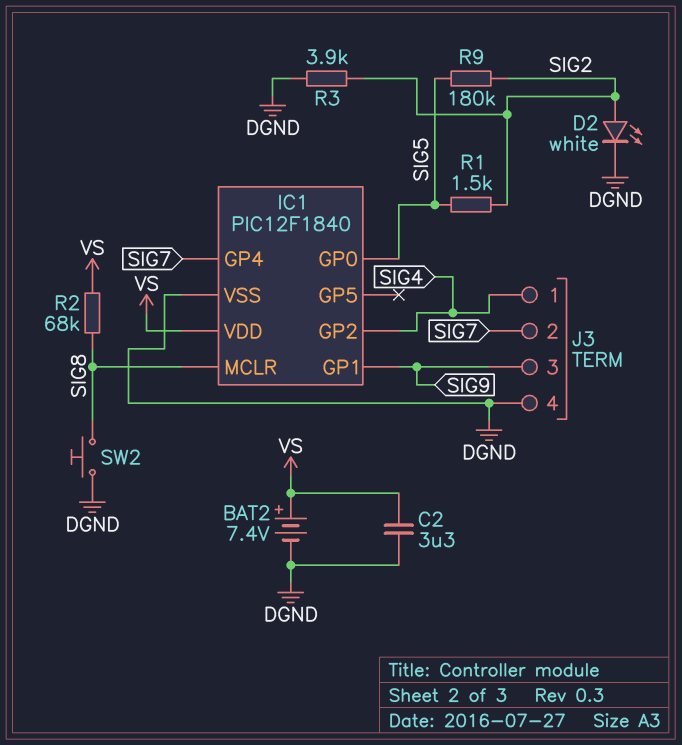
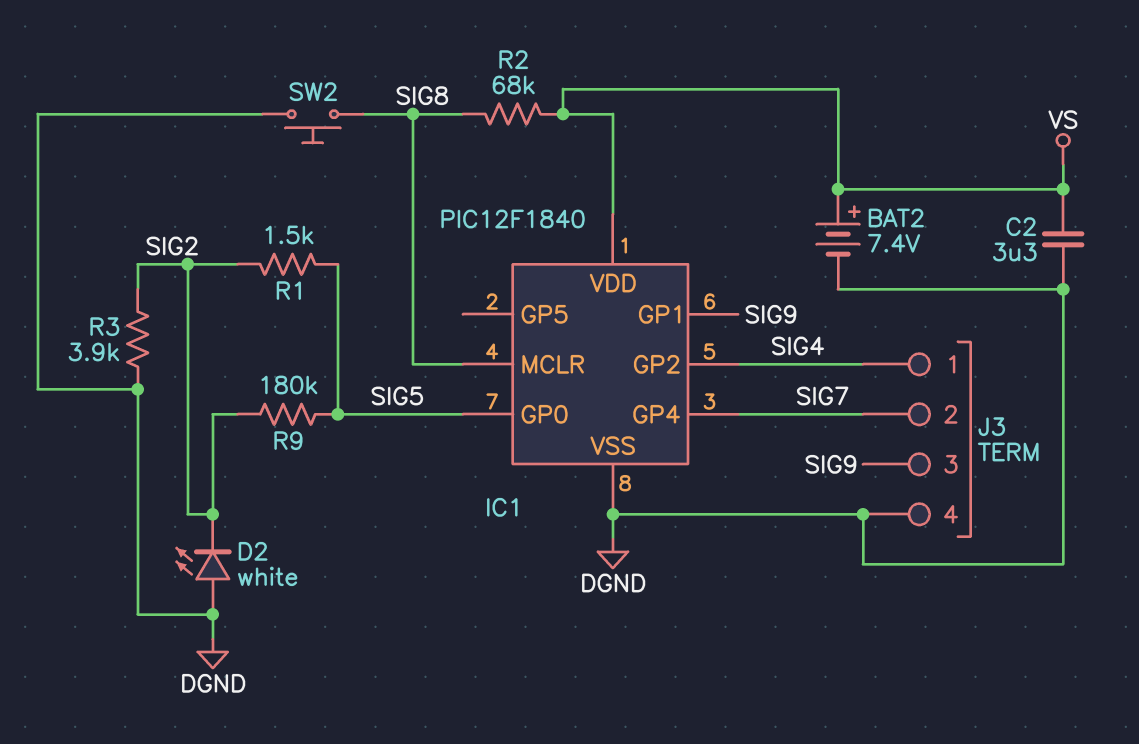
D2: LED white (A SIG2, K DGND) -> LED white (A DGND, K SIG2)

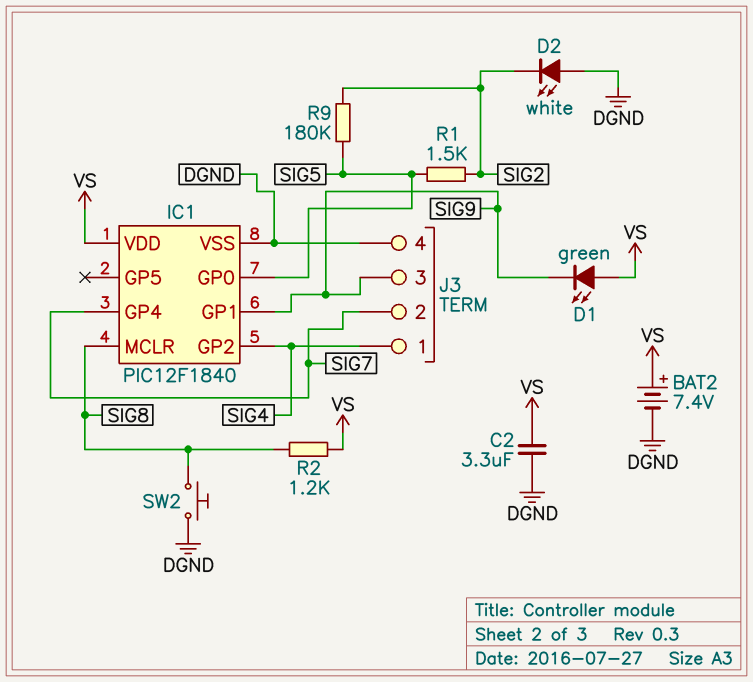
D1: none -> LED green (A VS, K SIG9)
R2: 68k (SIG8, VS) -> 1.2k (SIG8, VS)
R3: 3.9k (DGND, SIG2) -> none

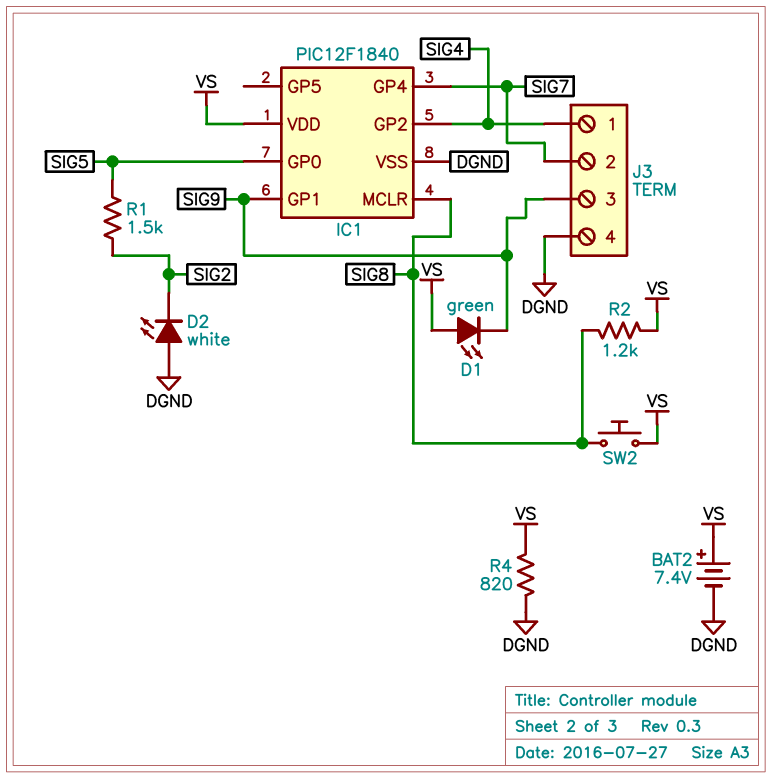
C2: 3.3uF (DGND, VS) -> none
R4: none -> 820 (DGND, VS)
R9: 180k (SIG2, SIG5) -> none
SW2: button (DGND, SIG8) -> button (SIG8, VS)

